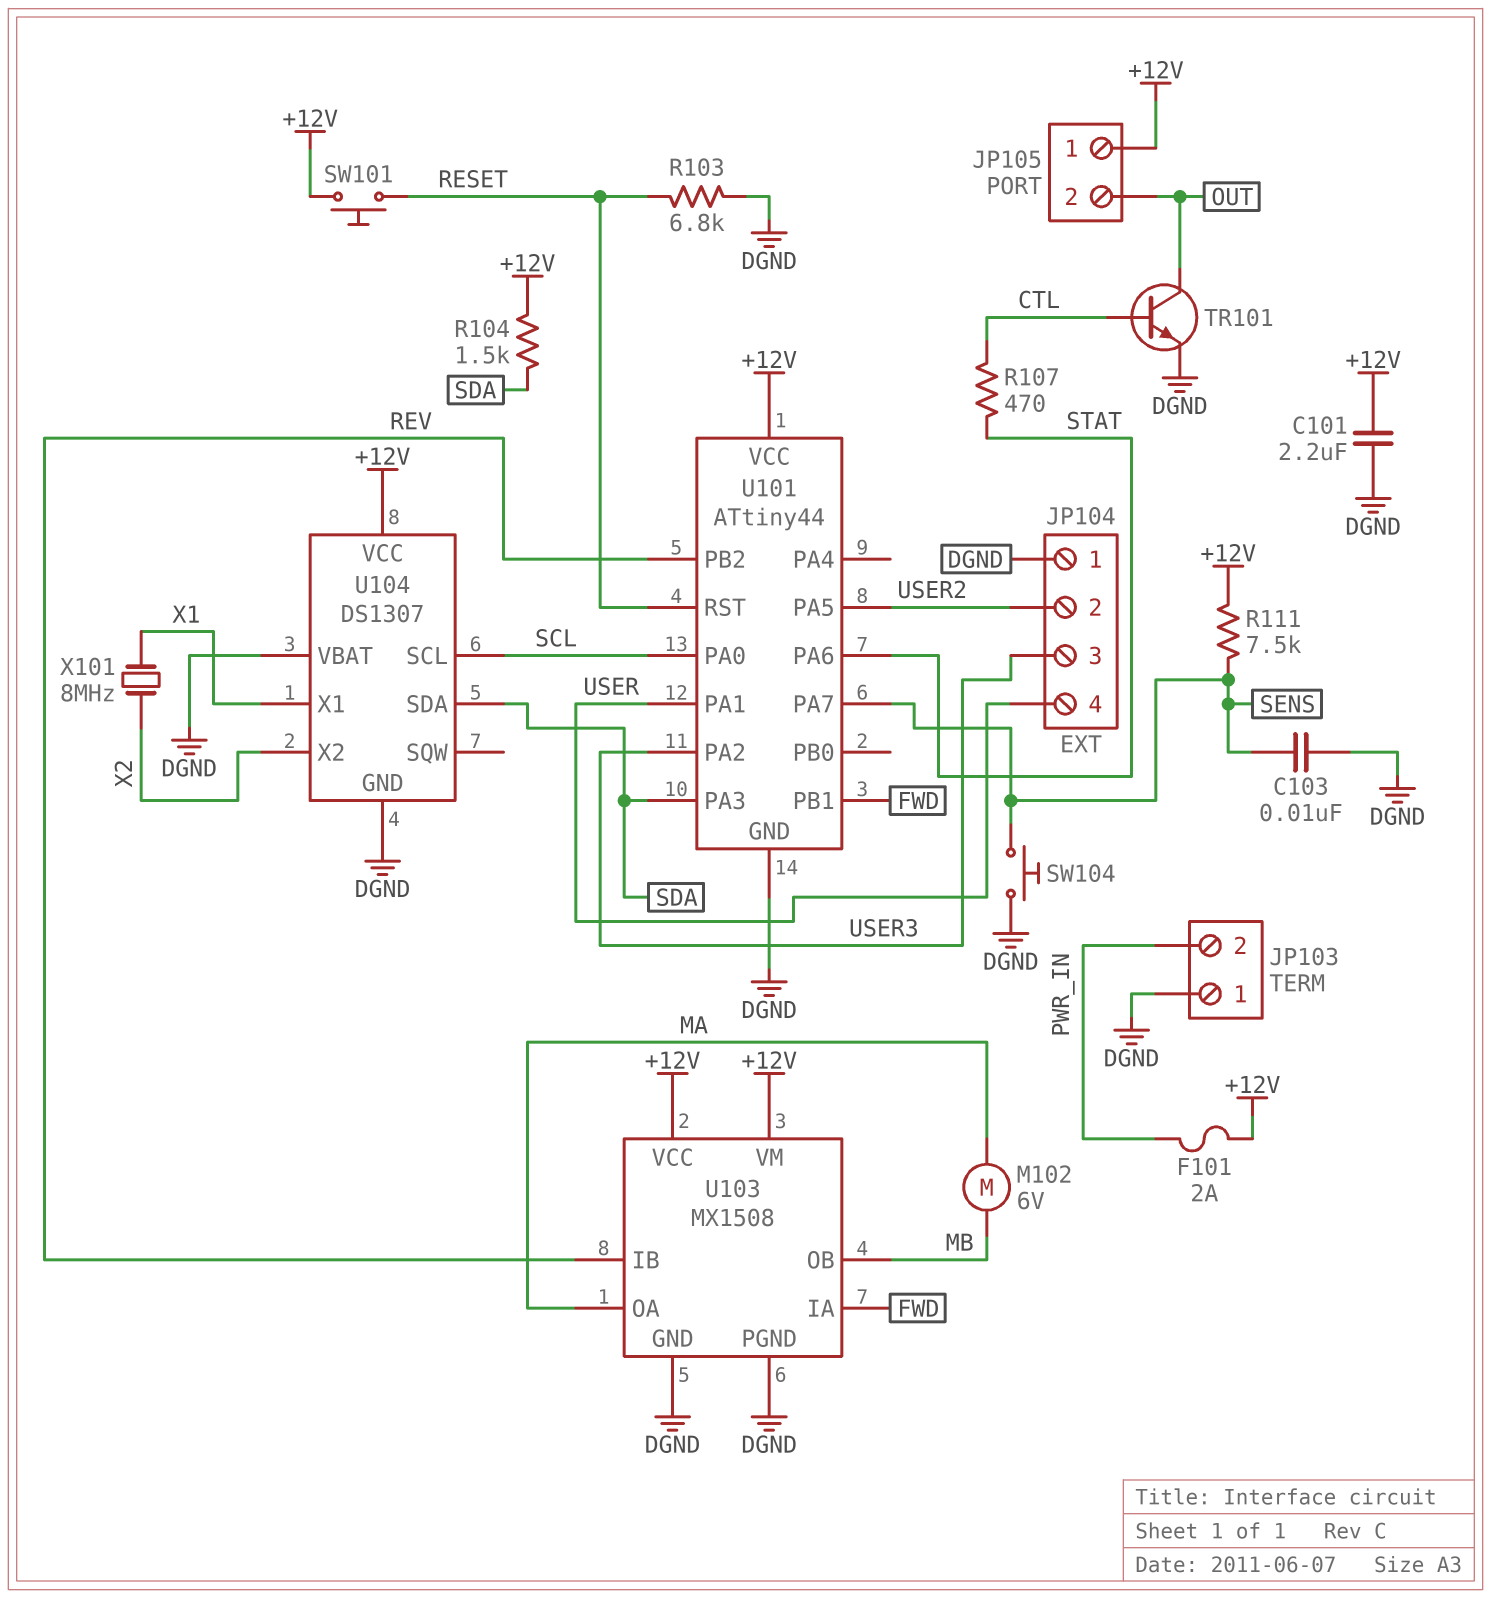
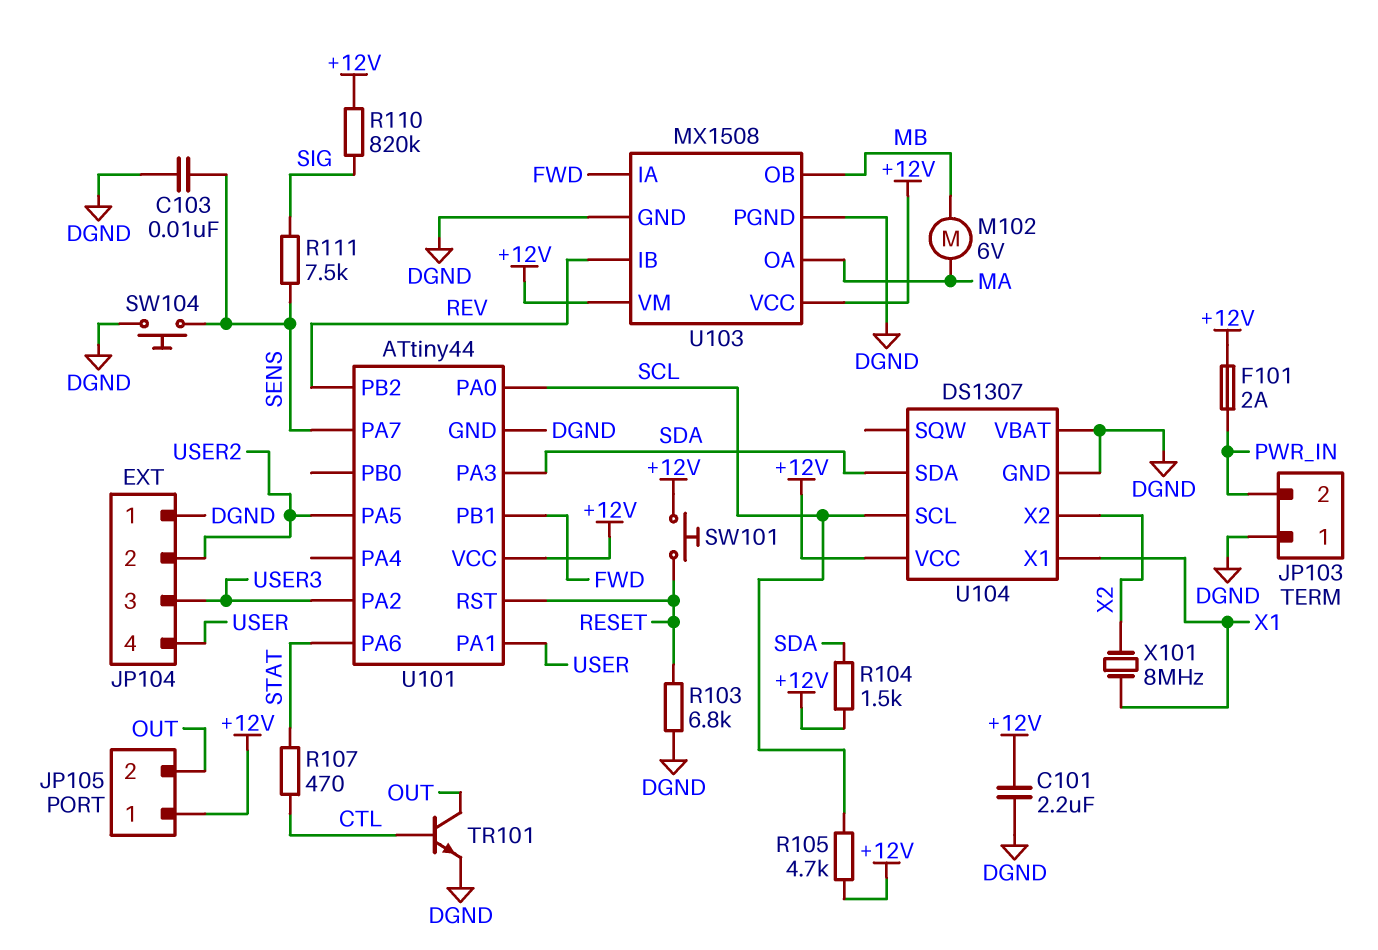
R105: none -> 4.7k (+12V, SCL)
R110: none -> 820k (+12V, SIG)
R111: 7.5k (+12V, SENS) -> 7.5k (SENS, SIG)

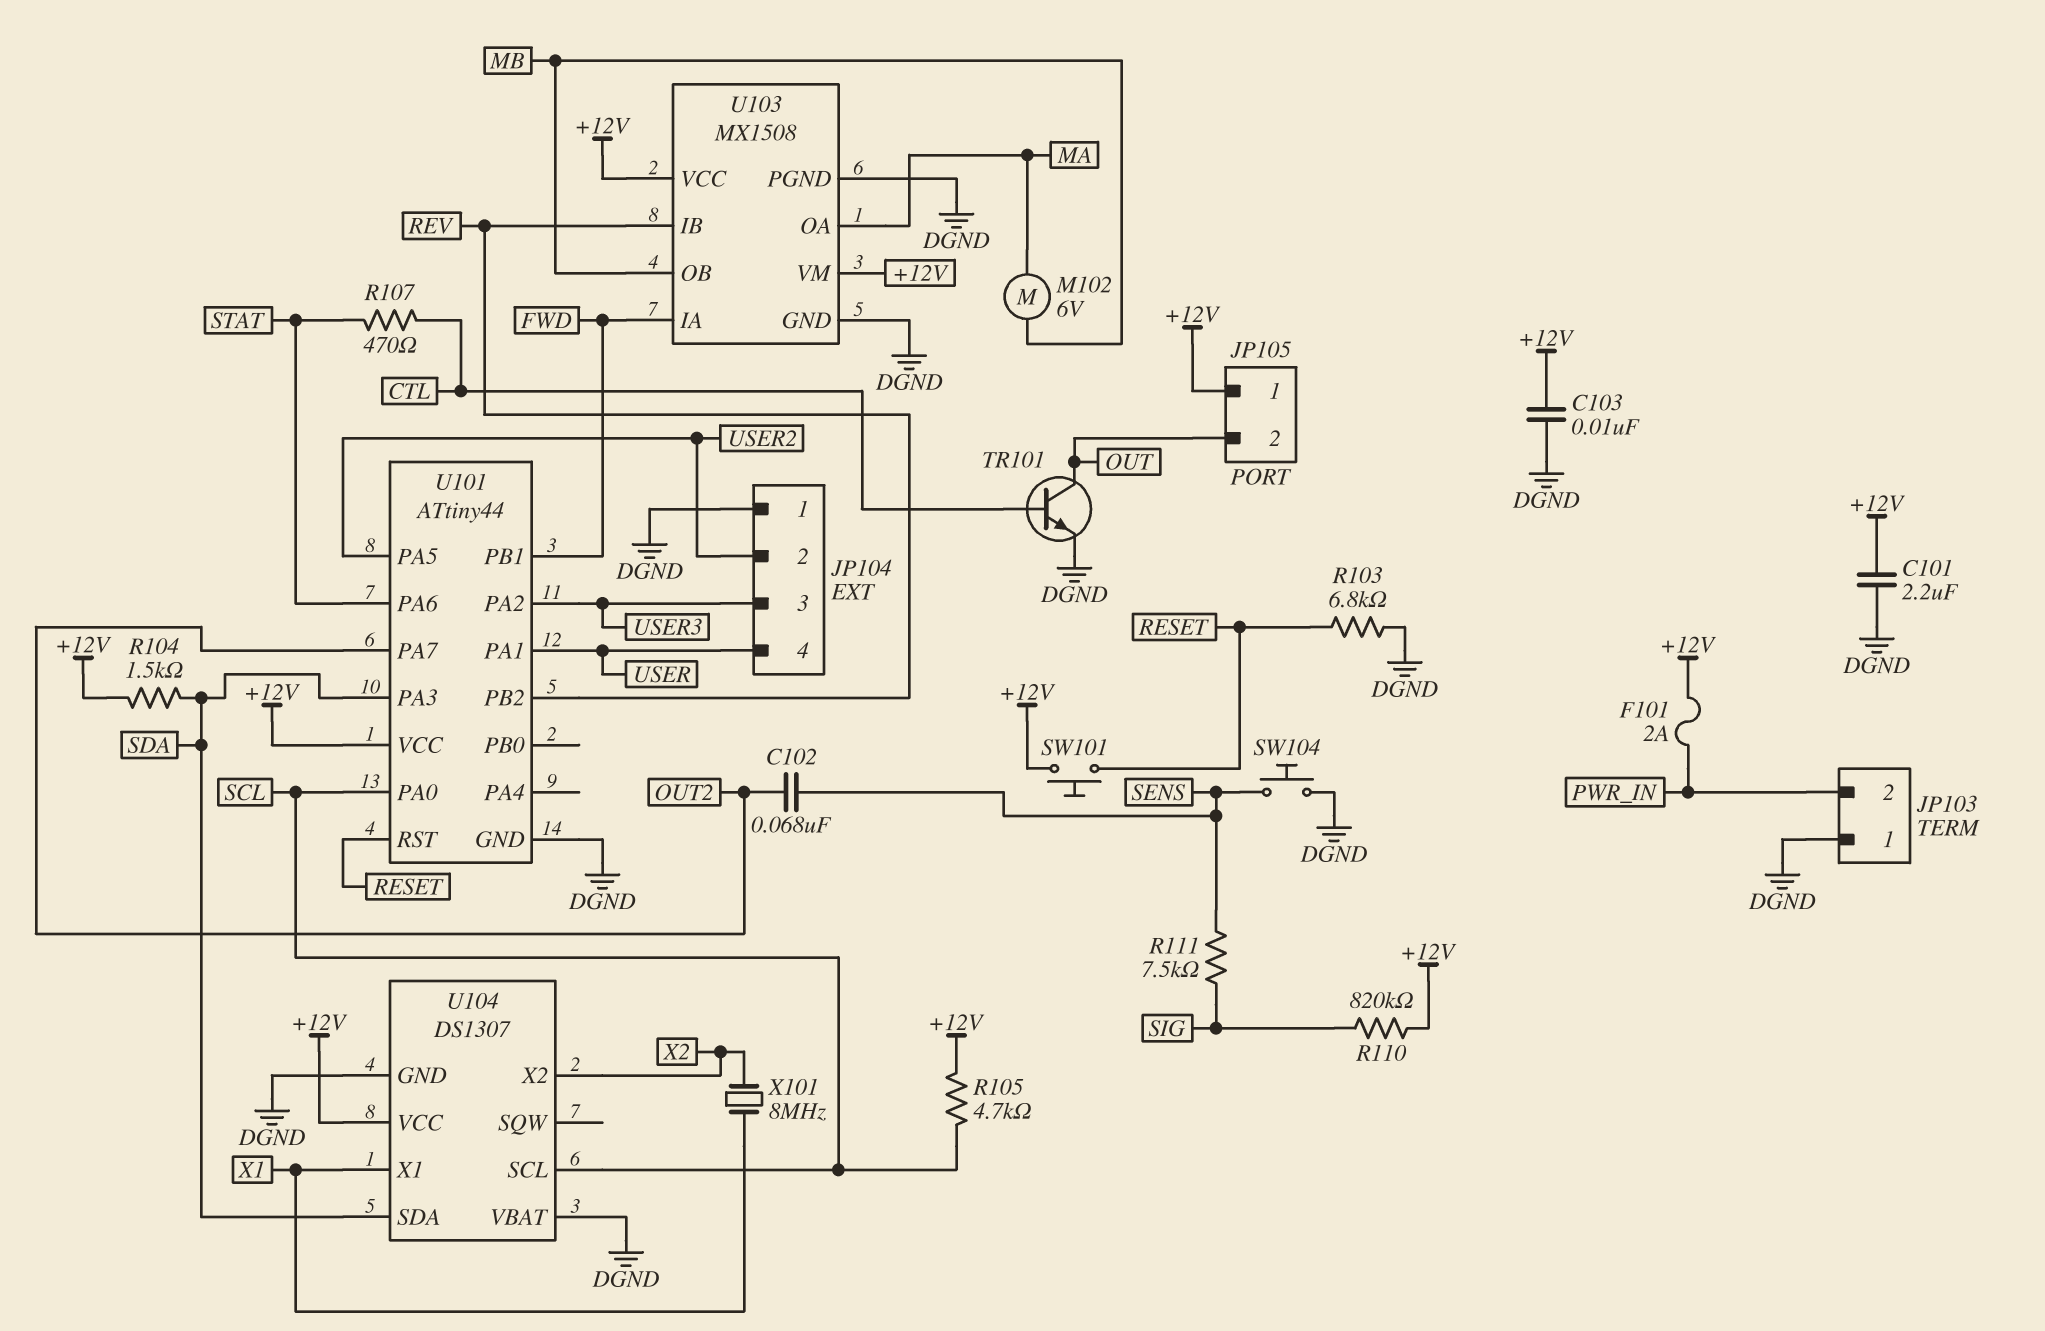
C102: none -> 68nF (OUT2, SENS)
C103: 10nF (DGND, SENS) -> 10nF (+12V, DGND)
U101 pin PA7: SENS -> OUT2

